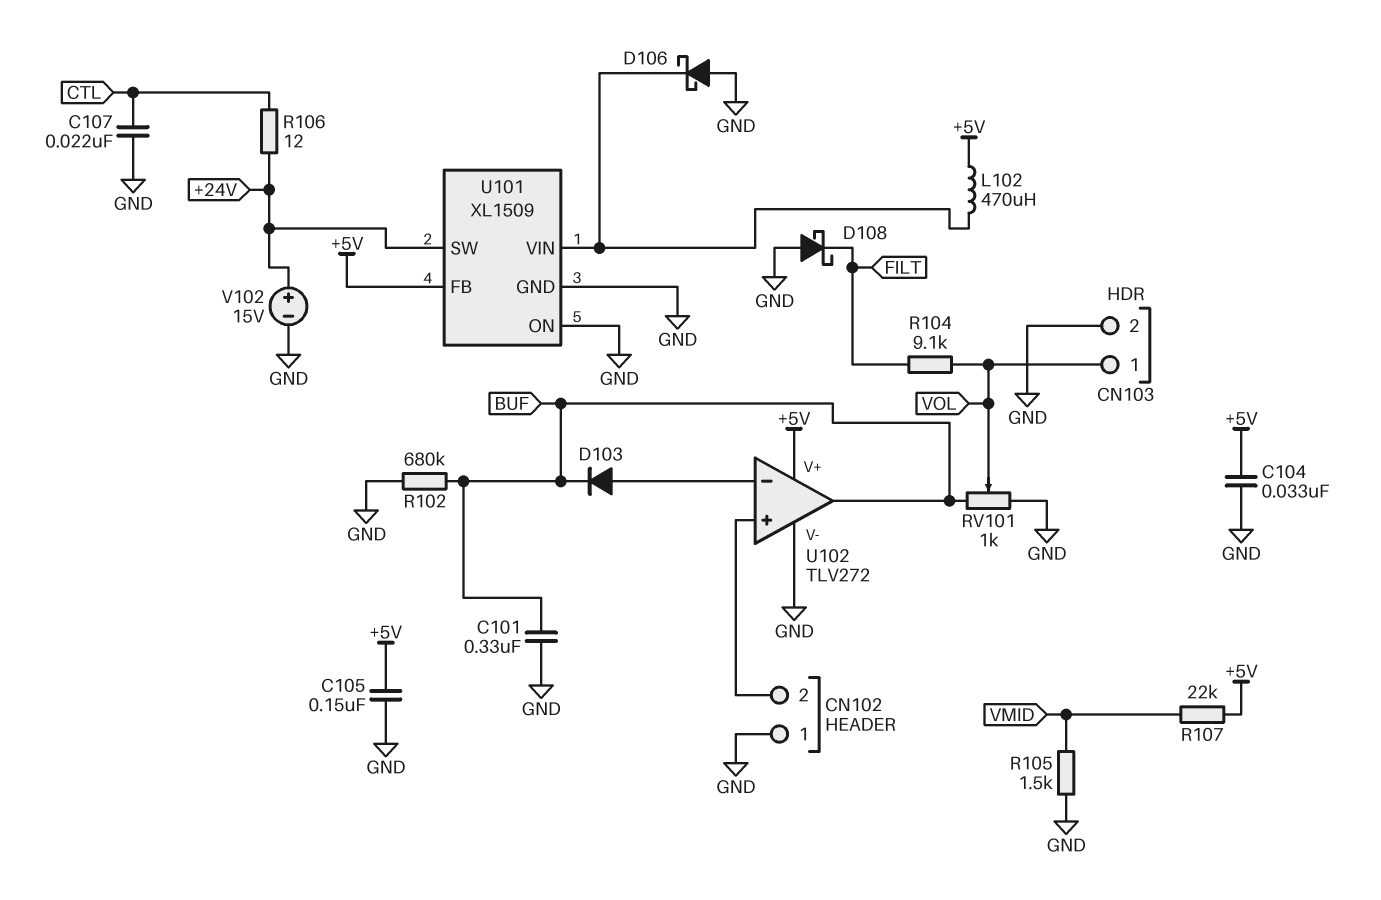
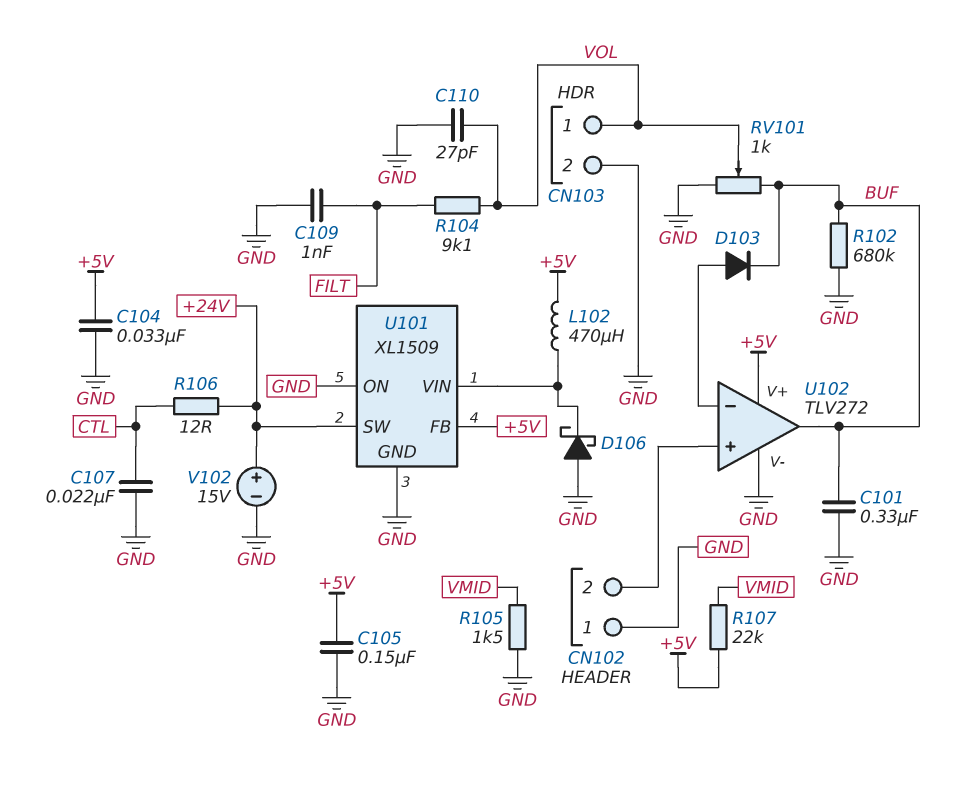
C109: none -> 1nF (FILT, GND)
C110: none -> 27pF (GND, VOL)
D108: schottky (A GND, K FILT) -> none

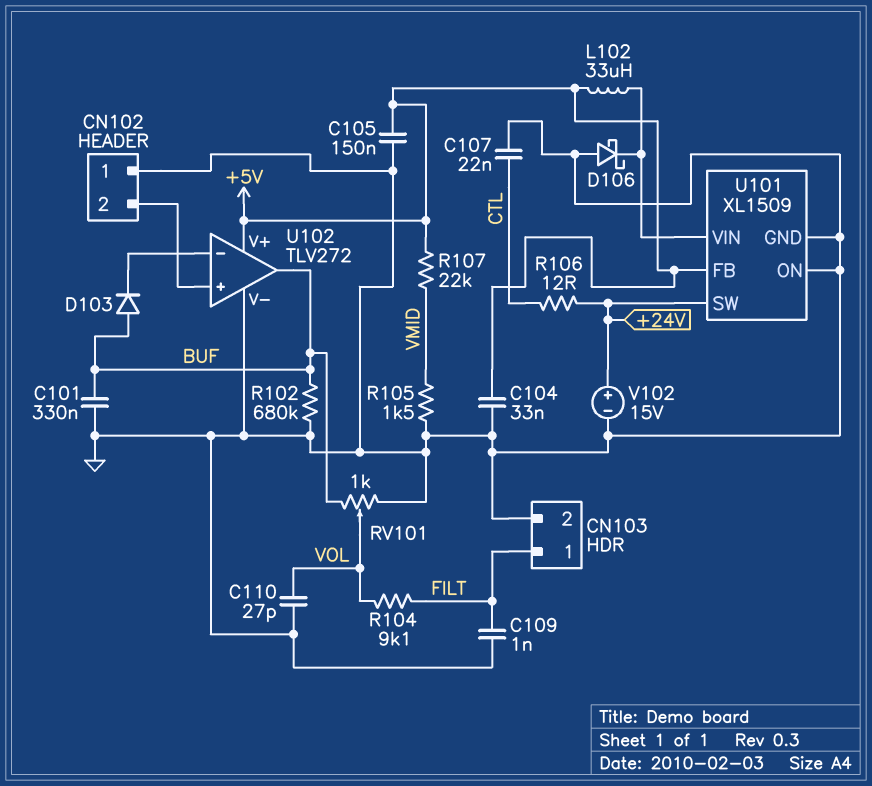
CN103 pin 1: VOL -> FILT
D103: diode (A U102/in-, K BUF) -> diode (A BUF, K U102/in-)
L102: 470uH (+5V, U101/VIN) -> 33uH (+5V, U101/VIN)

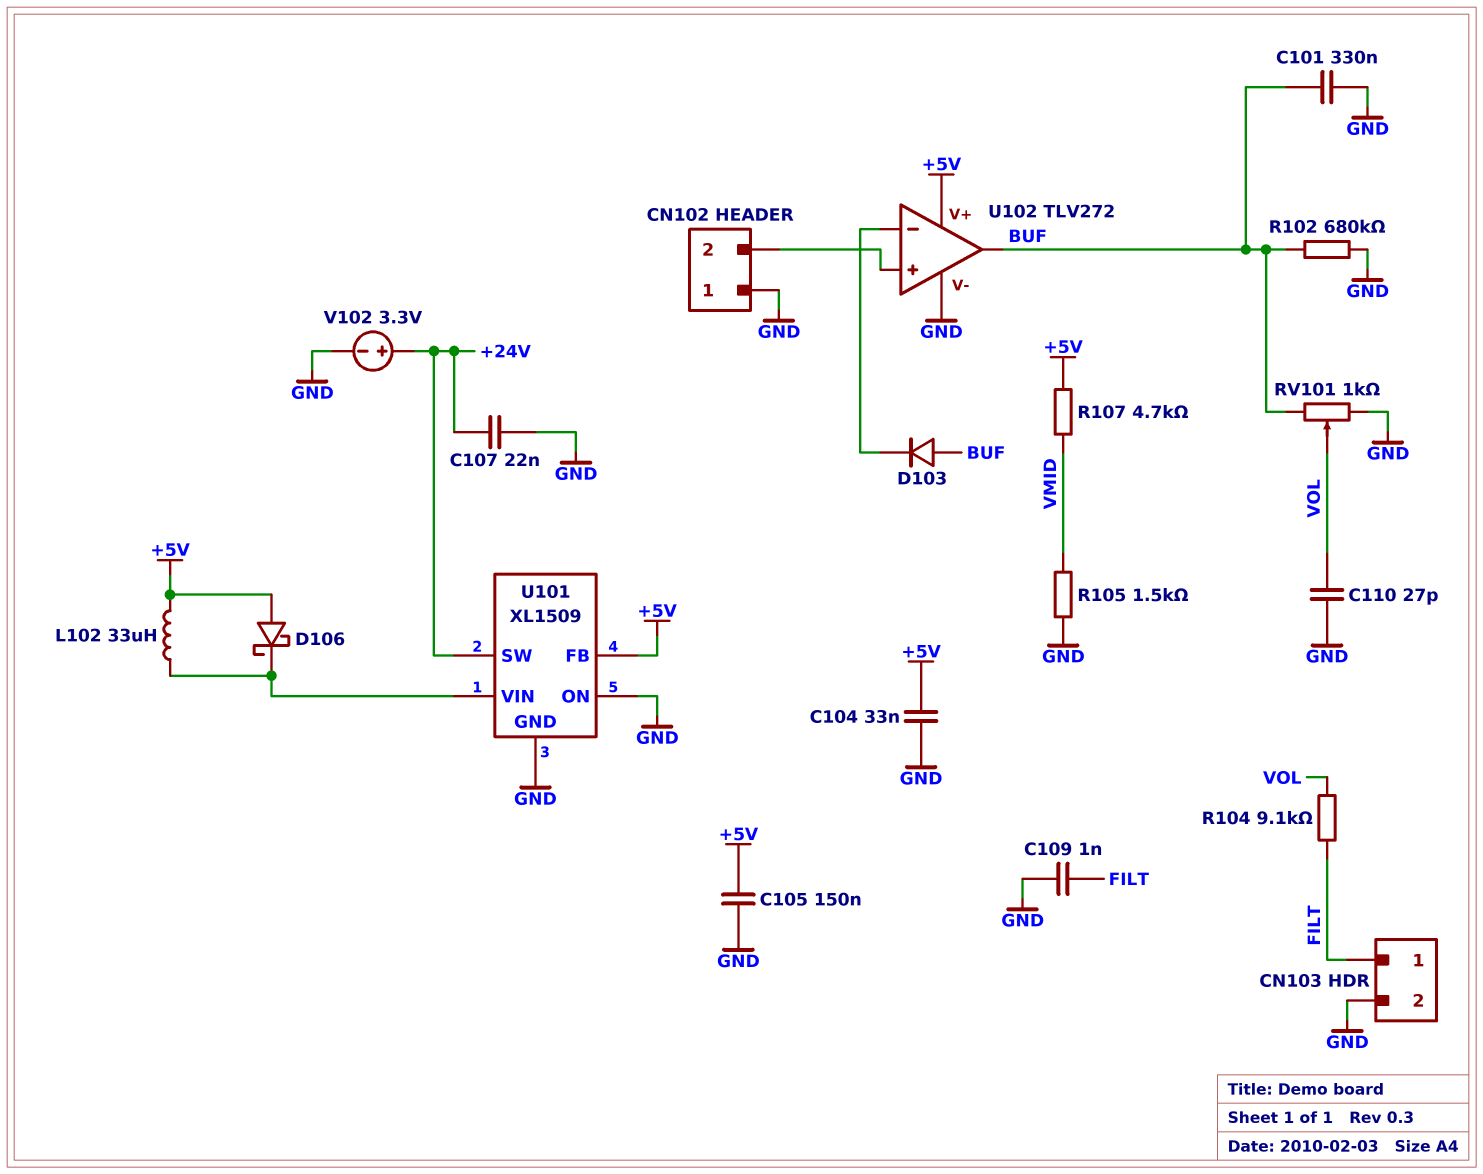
C107: 22nF (CTL, GND) -> 22nF (+24V, GND)
D106: schottky (A GND, K U101/VIN) -> schottky (A +5V, K U101/VIN)
R106: 12 (+24V, CTL) -> none
R107: 22k (+5V, VMID) -> 4.7k (+5V, VMID)
V102: 15V (plus +24V, minus GND) -> 3.3V (plus +24V, minus GND)

